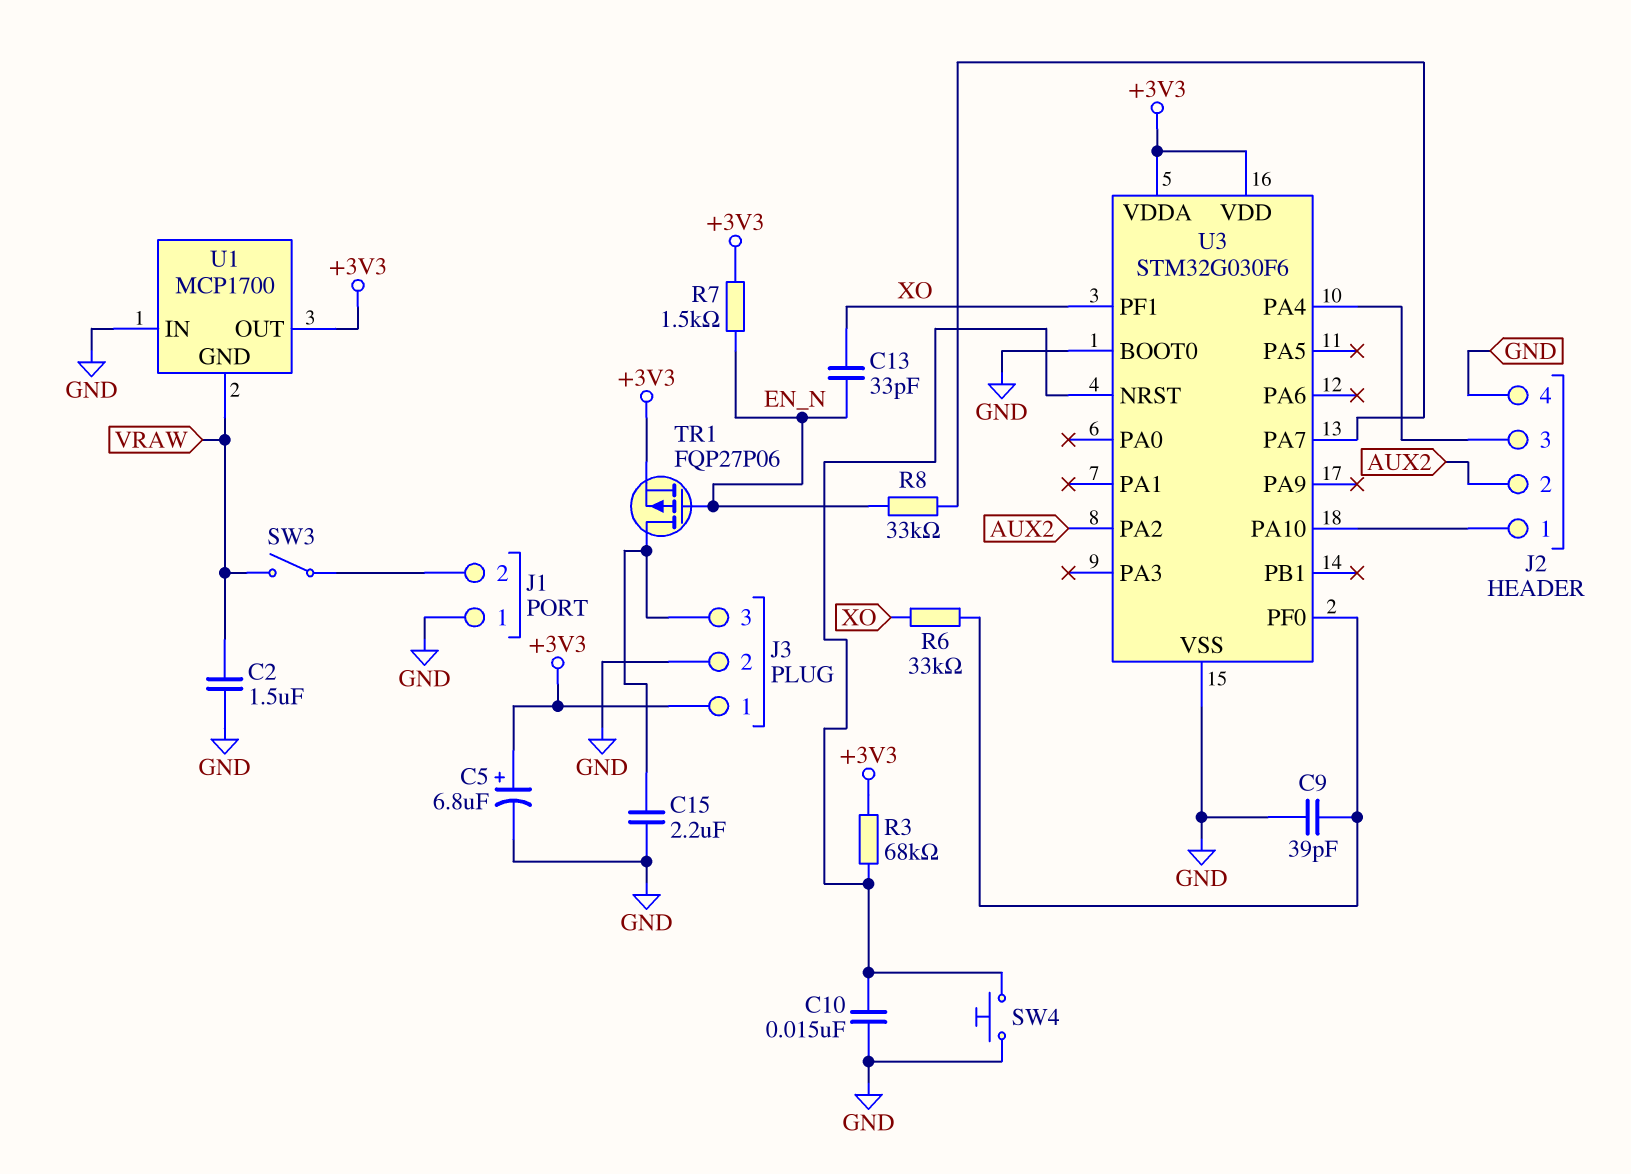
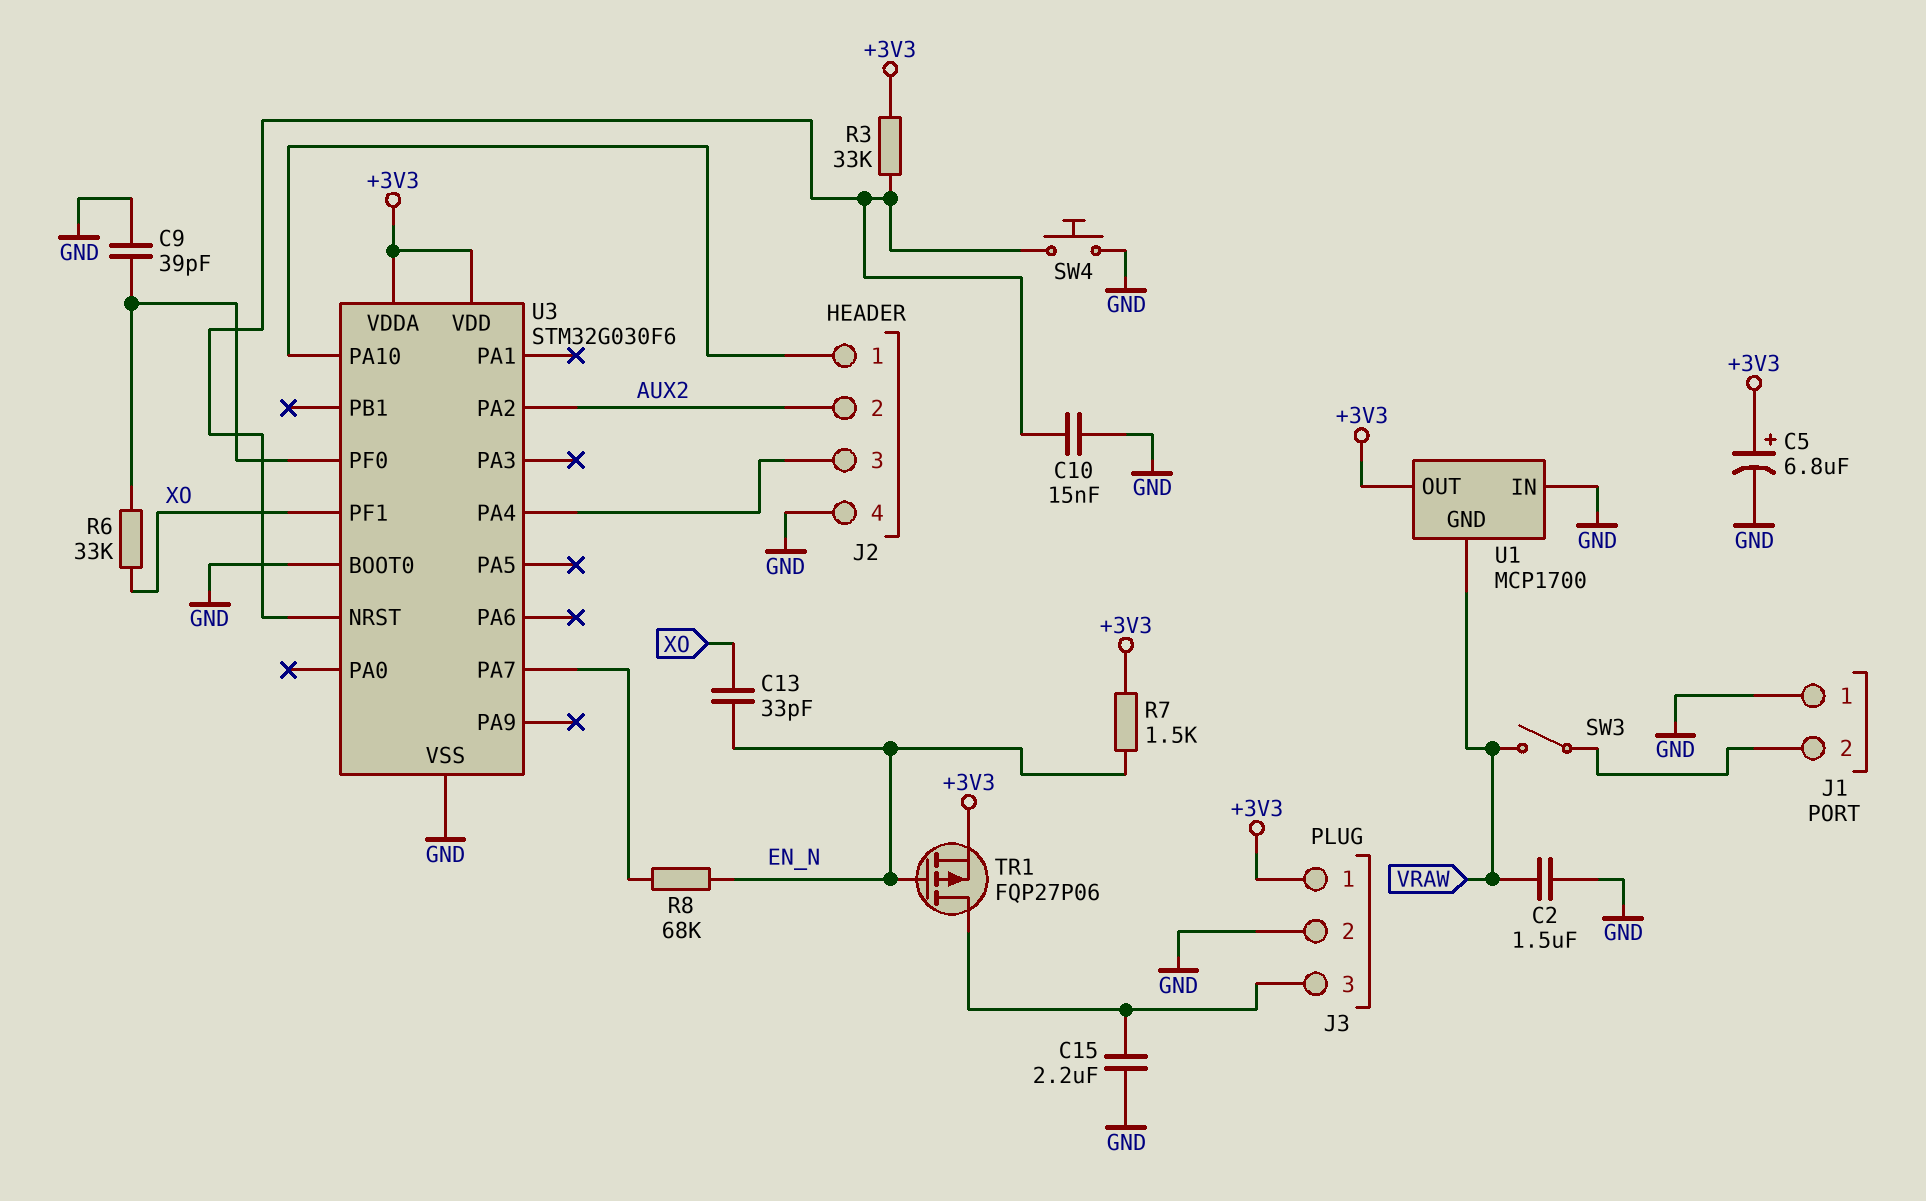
R3: 68k (+3V3, U3/NRST) -> 33k (+3V3, U3/NRST)
R8: 33k (EN_N, U3/PA7) -> 68k (EN_N, U3/PA7)

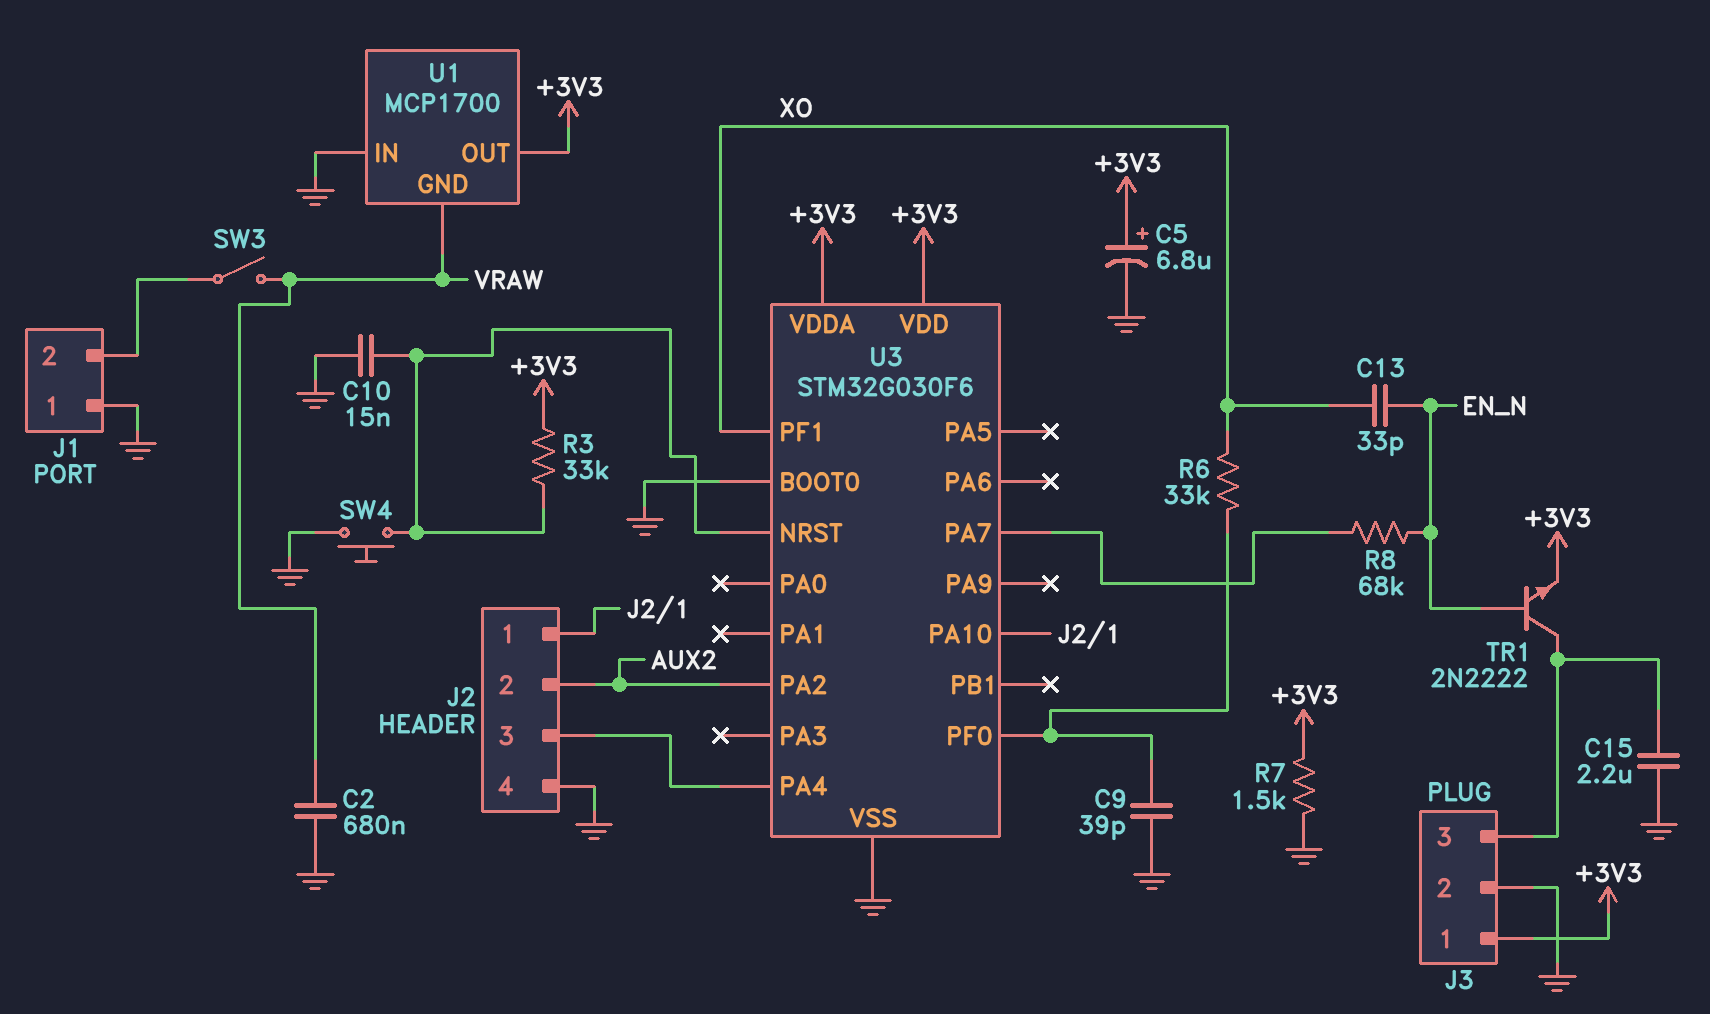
C2: 1.5uF (GND, VRAW) -> 680nF (GND, VRAW)
R7: 1.5k (+3V3, EN_N) -> 1.5k (+3V3, GND)
TR1: PMOS FQP27P06 (G EN_N, D J3/3, S +3V3) -> NPN 2N2222 (B EN_N, C J3/3, E +3V3)

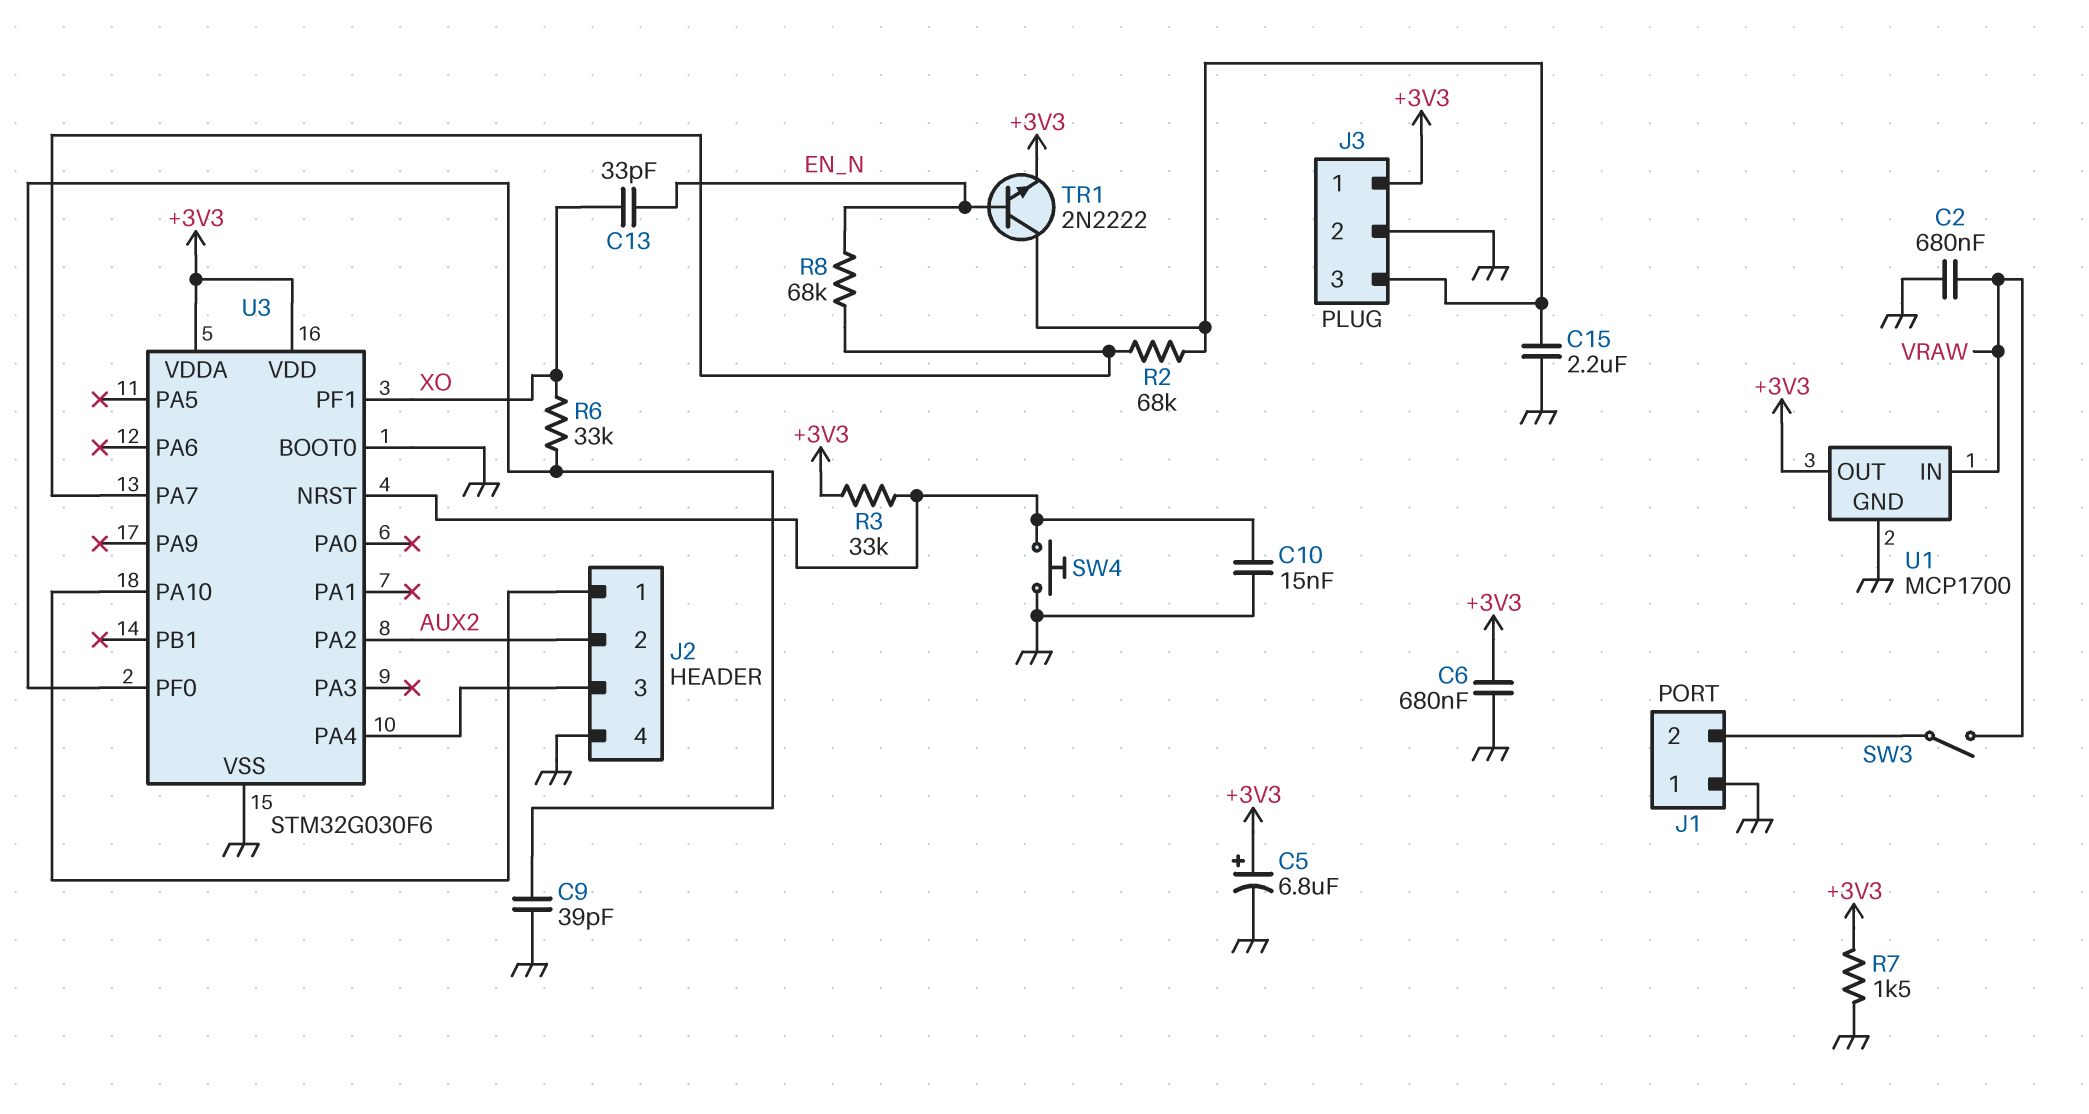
C6: none -> 680nF (+3V3, GND)
R2: none -> 68k (J3/3, U3/PA7)
U1 pin GND: VRAW -> GND
U1 pin IN: GND -> VRAW

